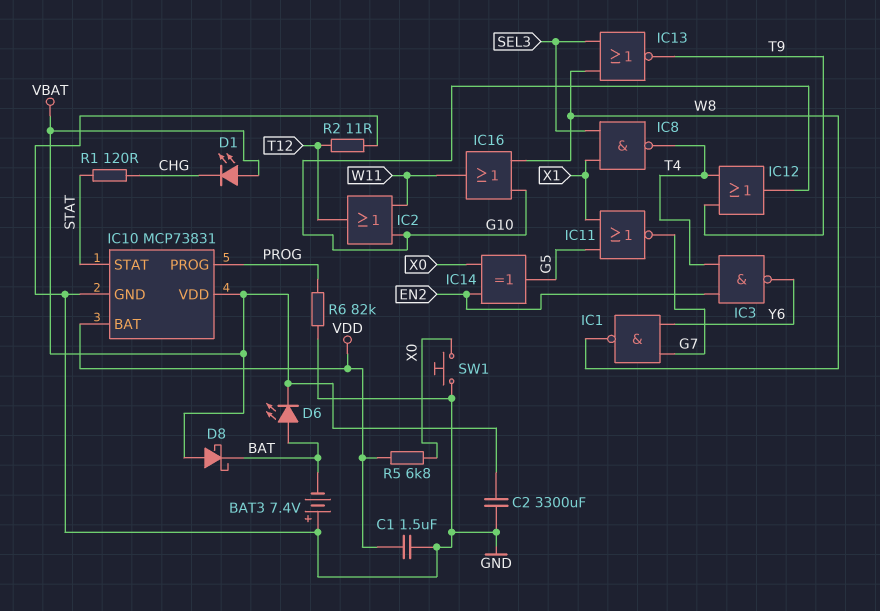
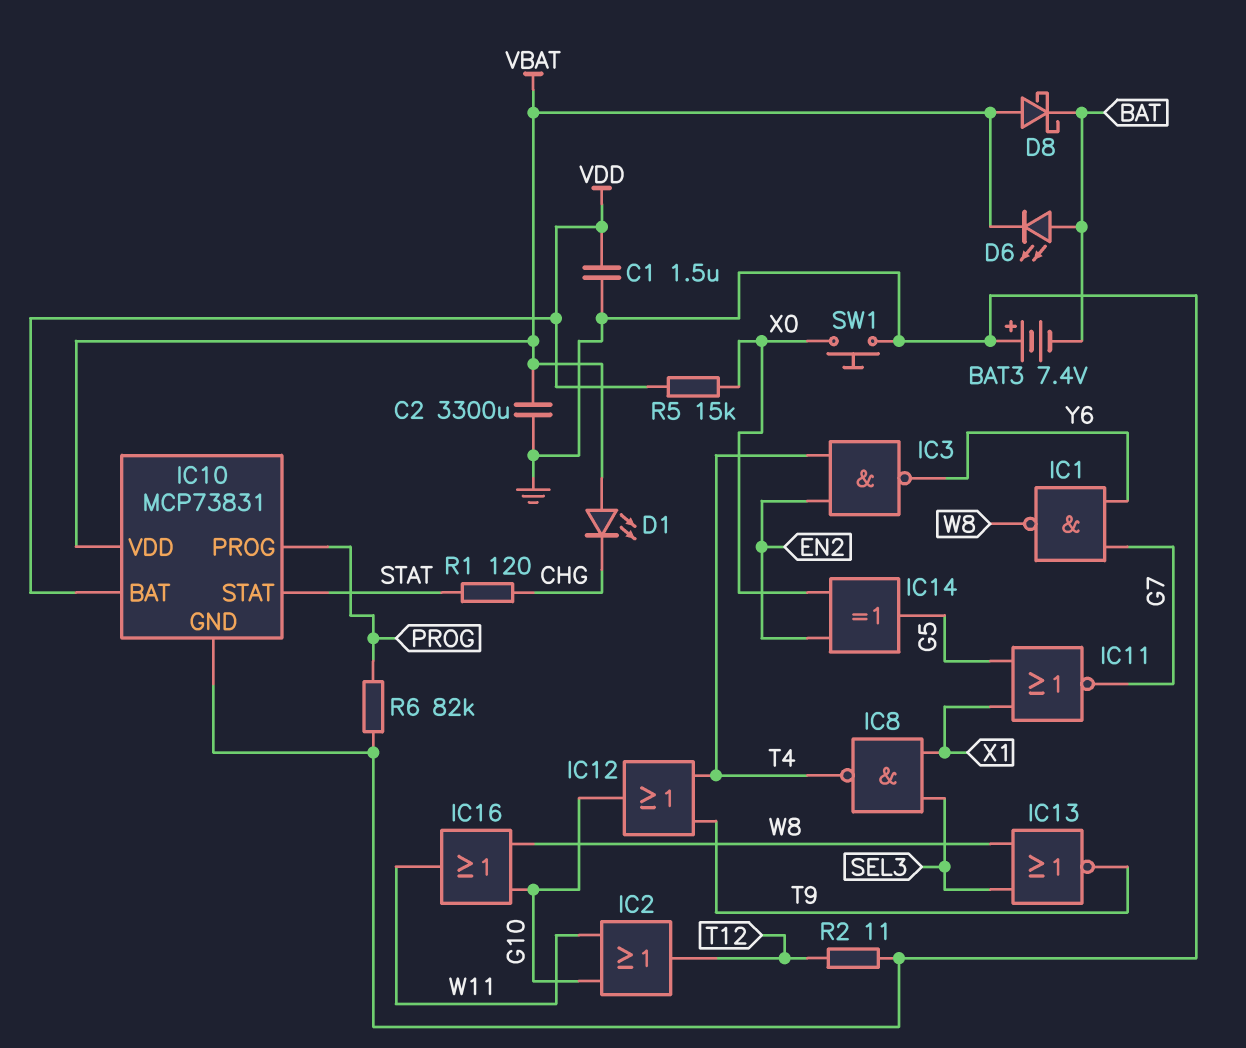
R5: 6.8k (VDD, X0) -> 15k (VDD, X0)

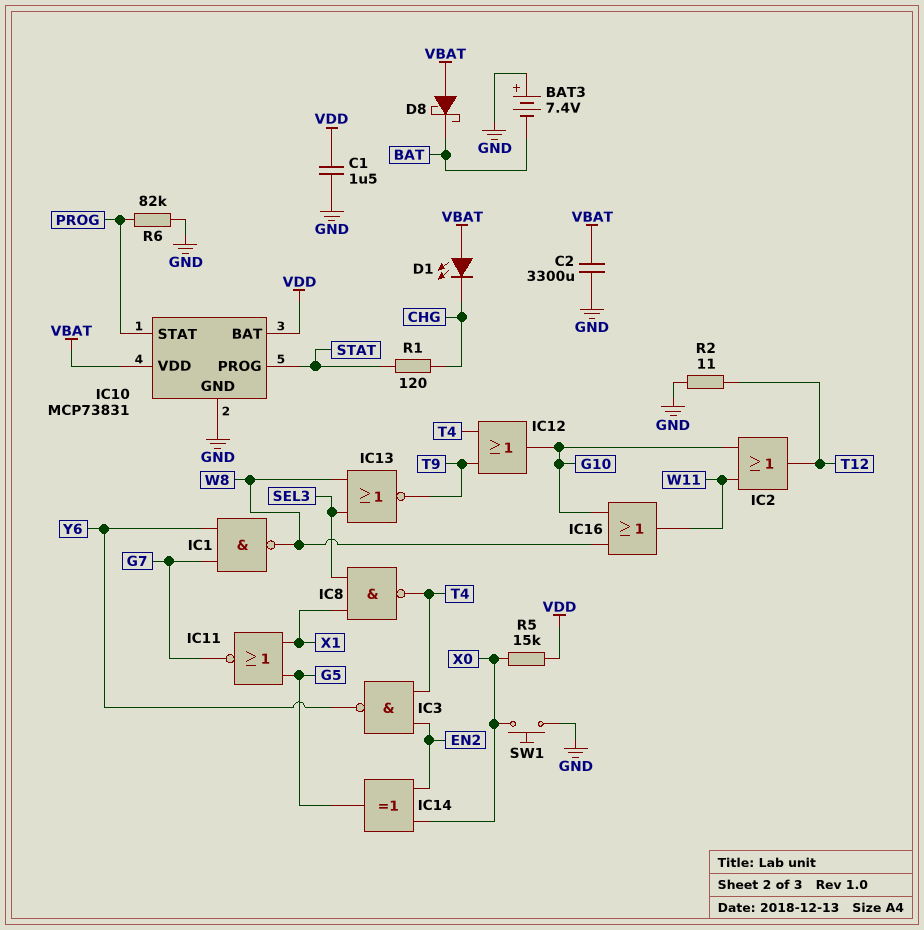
D6: LED (A BAT, K VBAT) -> none
IC10 pin PROG: PROG -> STAT
IC10 pin STAT: STAT -> PROG

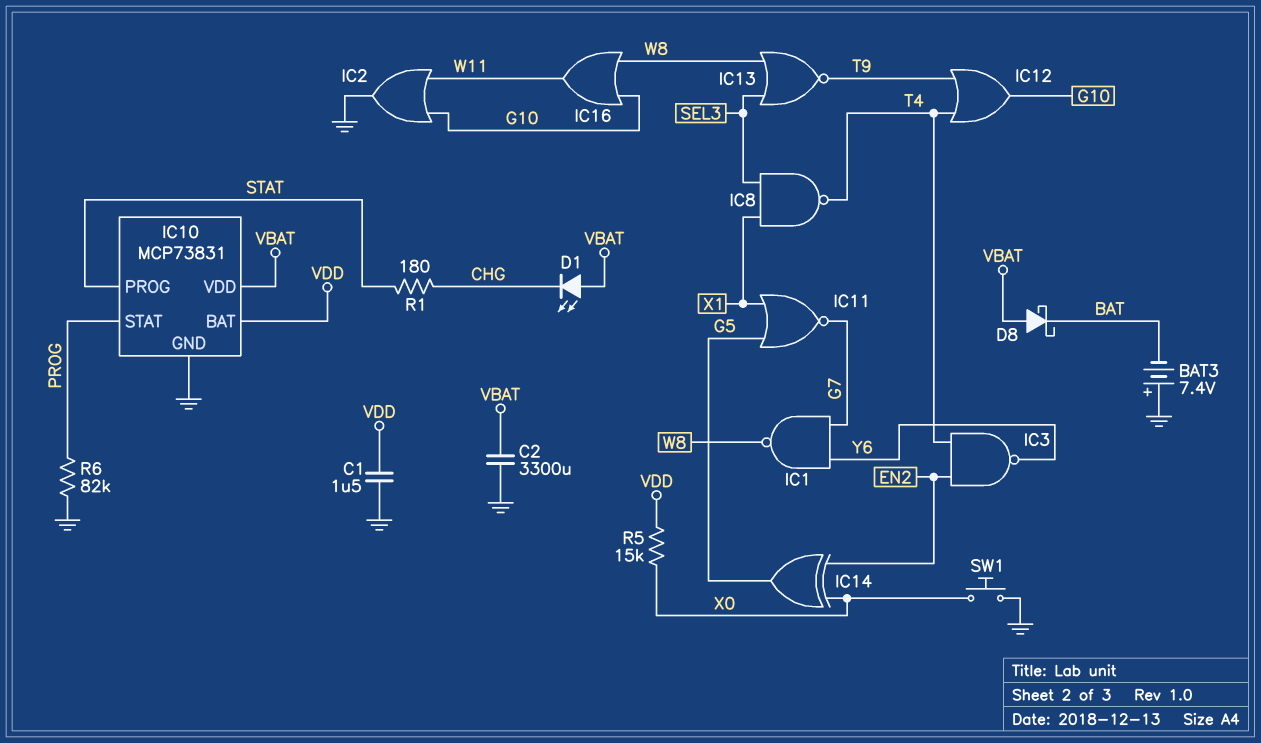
IC2: OR (in G10, in W11, out T12) -> OR (in G10, in W11, out GND)
R1: 120 (CHG, STAT) -> 180 (CHG, STAT)
R2: 11 (GND, T12) -> none

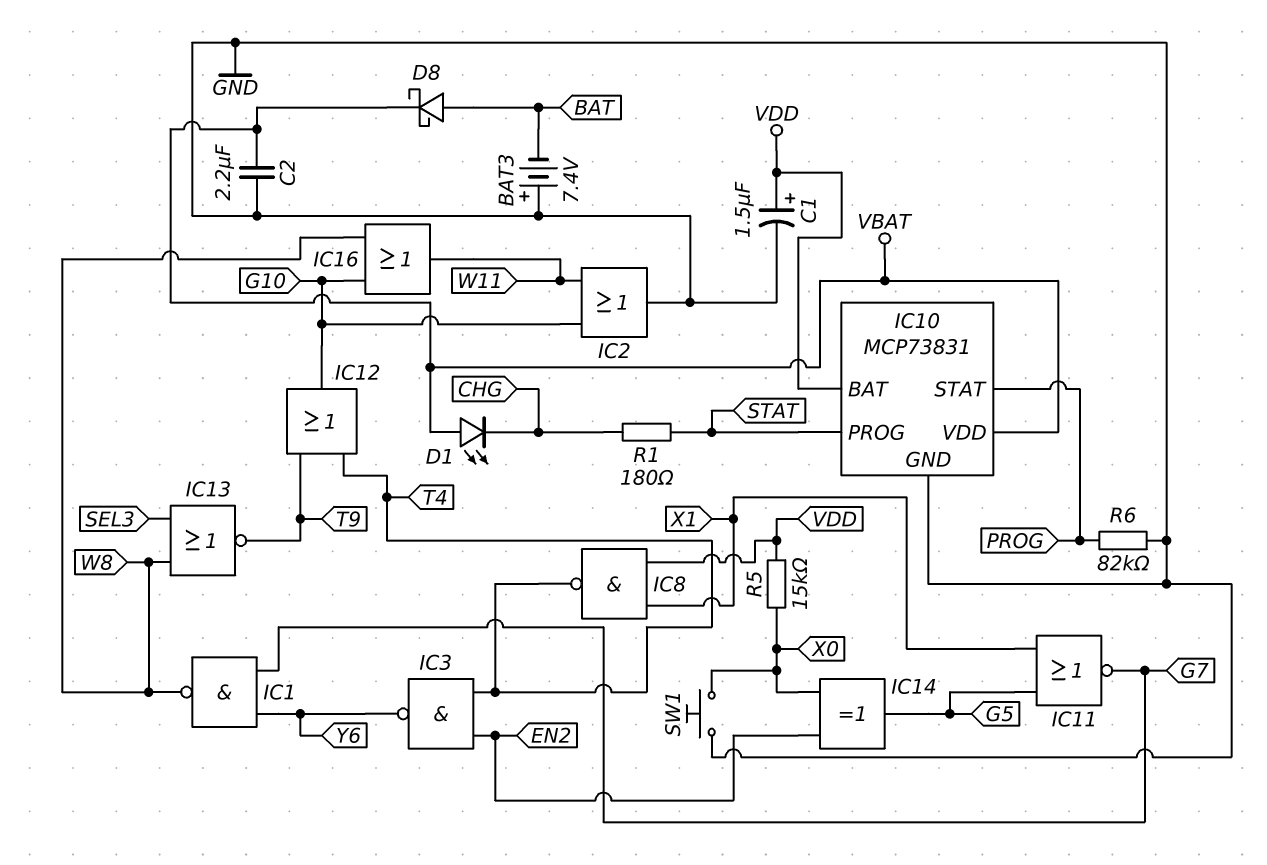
C1: 1.5uF (GND, VDD) -> 1.5uF (plus VDD, minus GND)
C2: 3300uF (GND, VBAT) -> 2.2uF (GND, VBAT)
D8: schottky (A VBAT, K BAT) -> schottky (A BAT, K VBAT)
IC8: NAND (in SEL3, in X1, out T4) -> NAND (in VDD, in X1, out T4)

